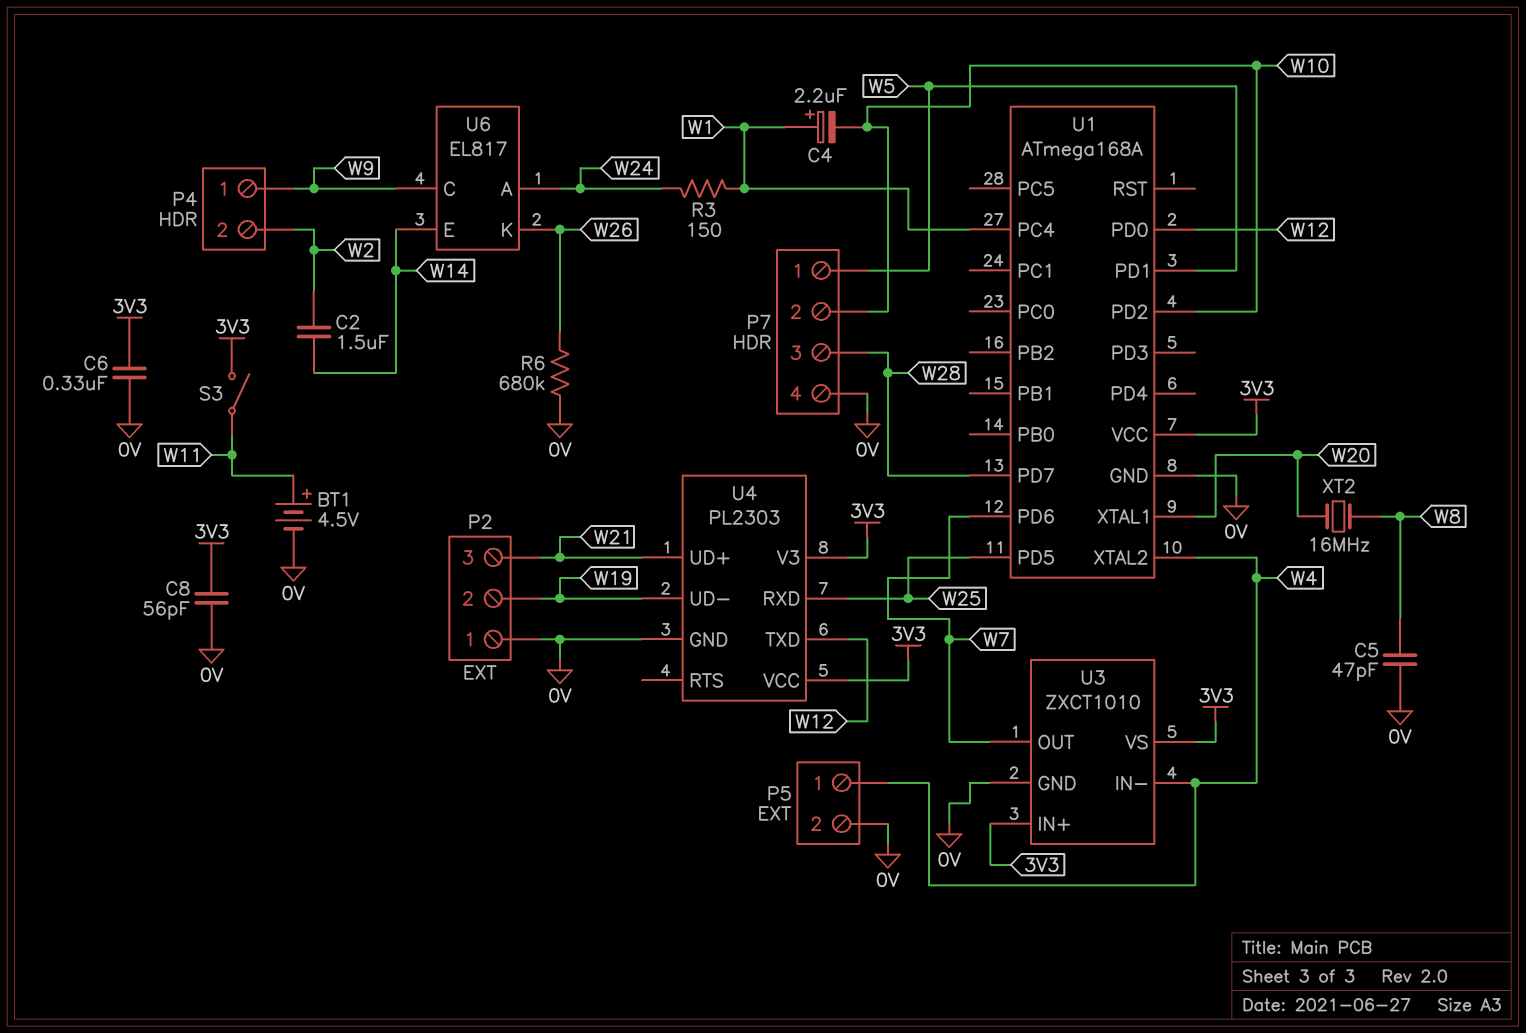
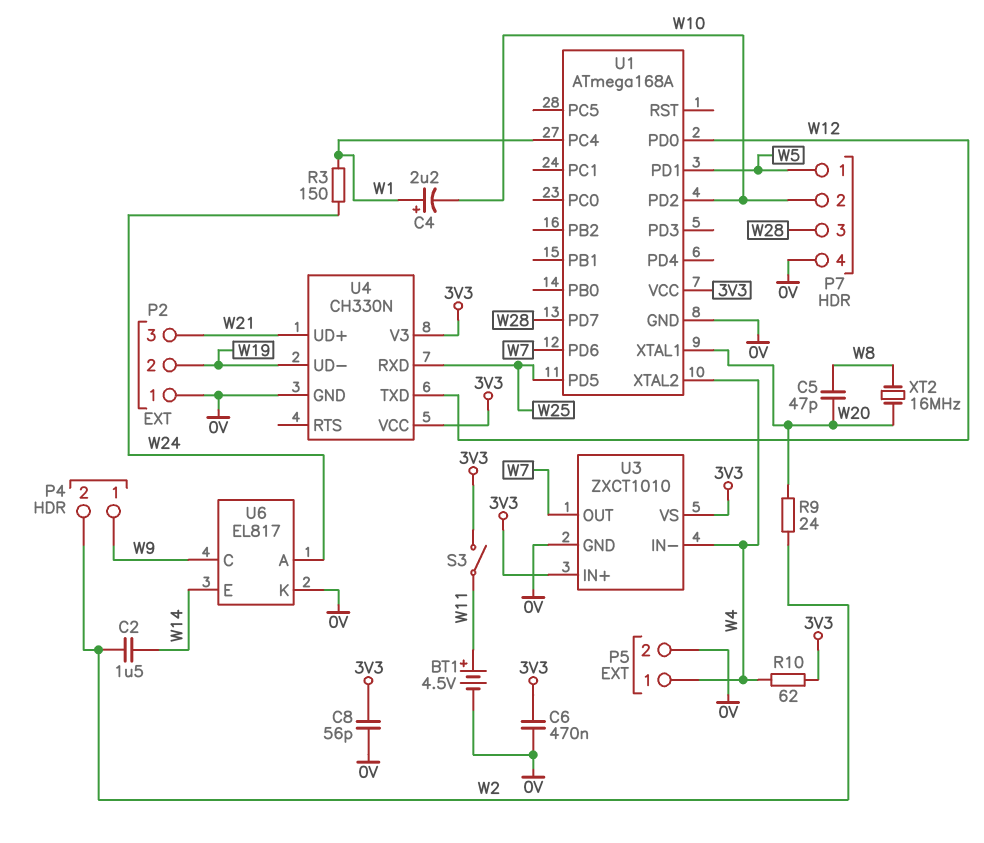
C5: 47pF (0V, W8) -> 47pF (W8, W20)
C6: 330nF (0V, 3V3) -> 470nF (0V, 3V3)
R6: 680k (0V, W26) -> none
R9: none -> 24 (W2, W20)
R10: none -> 62 (3V3, W4)
U4: PL2303 -> CH330N
U6 pin K: W26 -> 0V

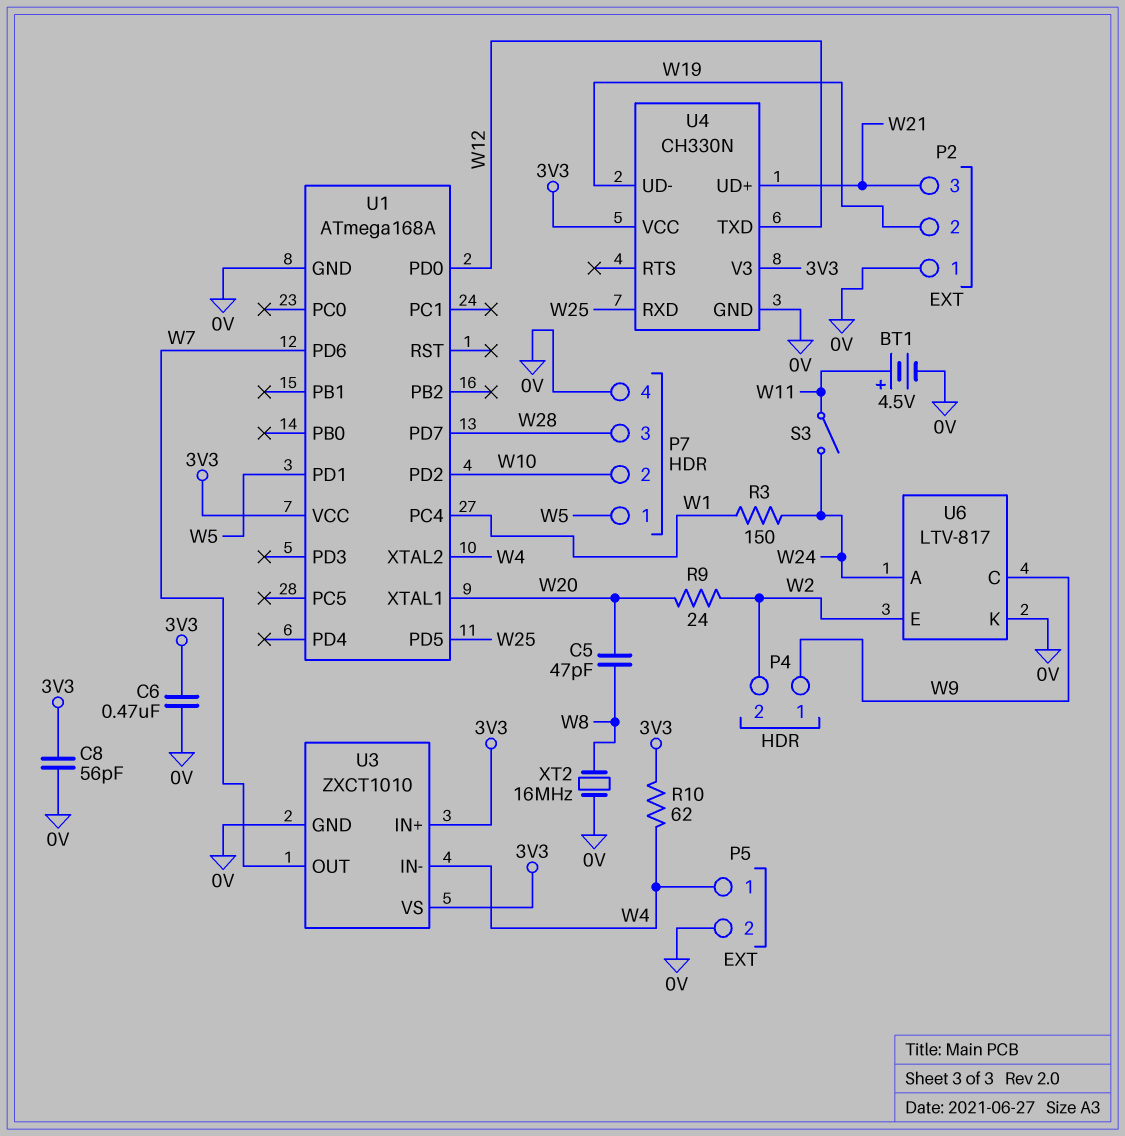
C2: 1.5uF (W2, W14) -> none
C4: 2.2uF (plus W1, minus W10) -> none
S3: switch (3V3, W11) -> switch (W11, W24)
U6: EL817 -> LTV-817
U6 pin E: W14 -> W2
XT2: 16MHz (W8, W20) -> 16MHz (0V, W8)

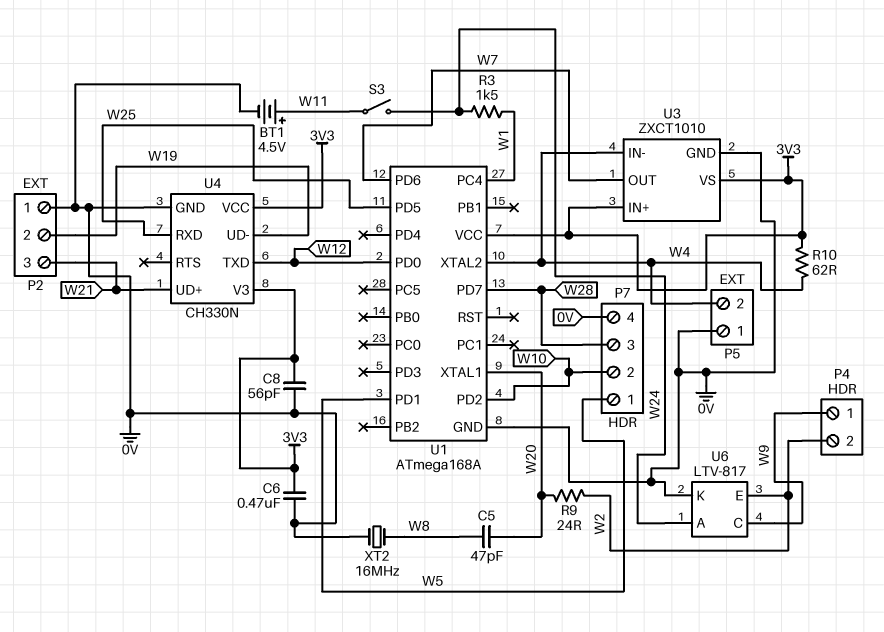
P5 pin 1: W4 -> 0V
P5 pin 2: 0V -> W4
R3: 150 (W1, W24) -> 1.5k (W1, W24)

